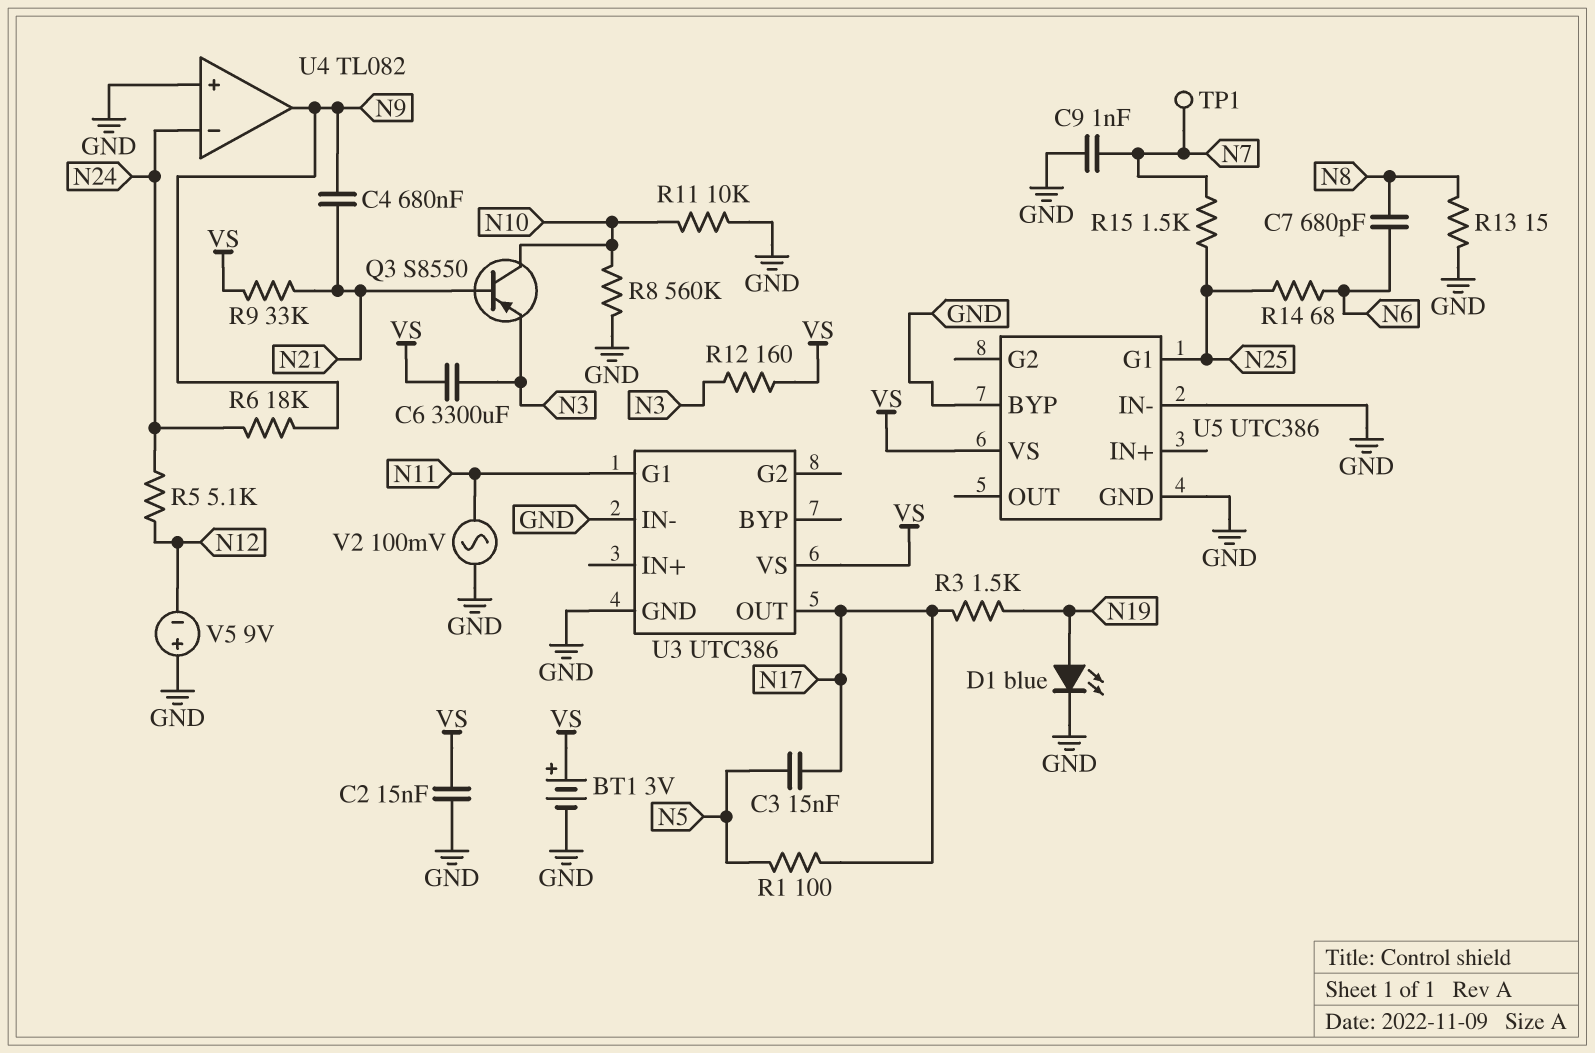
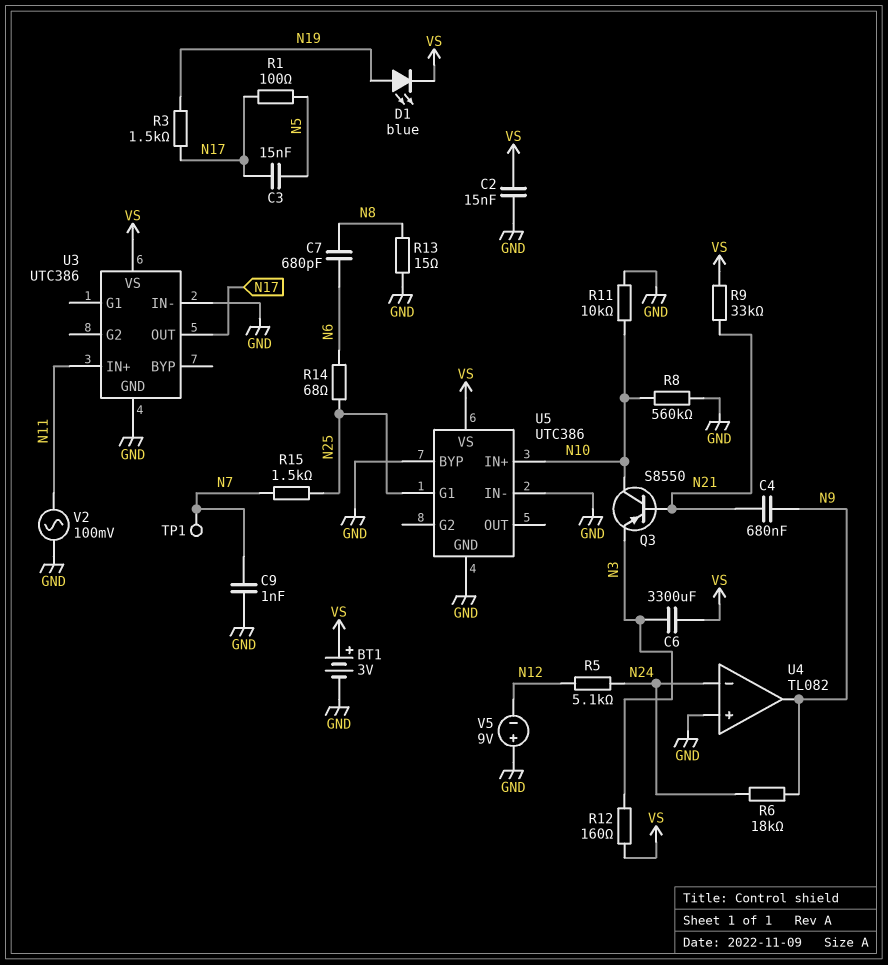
D1: LED blue (A N19, K GND) -> LED blue (A N19, K VS)
U3 pin G1: N11 -> none
U3 pin IN+: none -> N11
U5 pin IN+: none -> N10

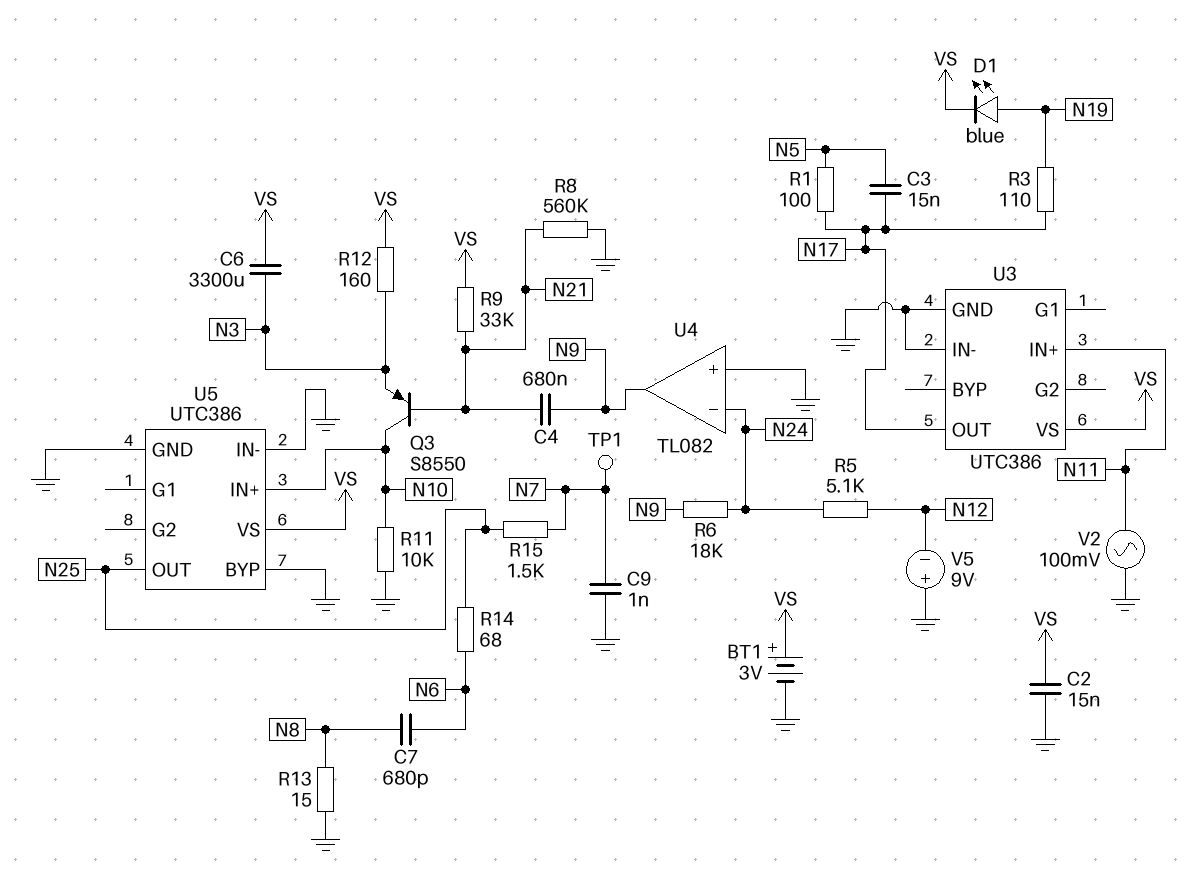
R3: 1.5k (N17, N19) -> 110 (N17, N19)
R8: 560k (GND, N10) -> 560k (GND, N21)
U5 pin G1: N25 -> none
U5 pin OUT: none -> N25

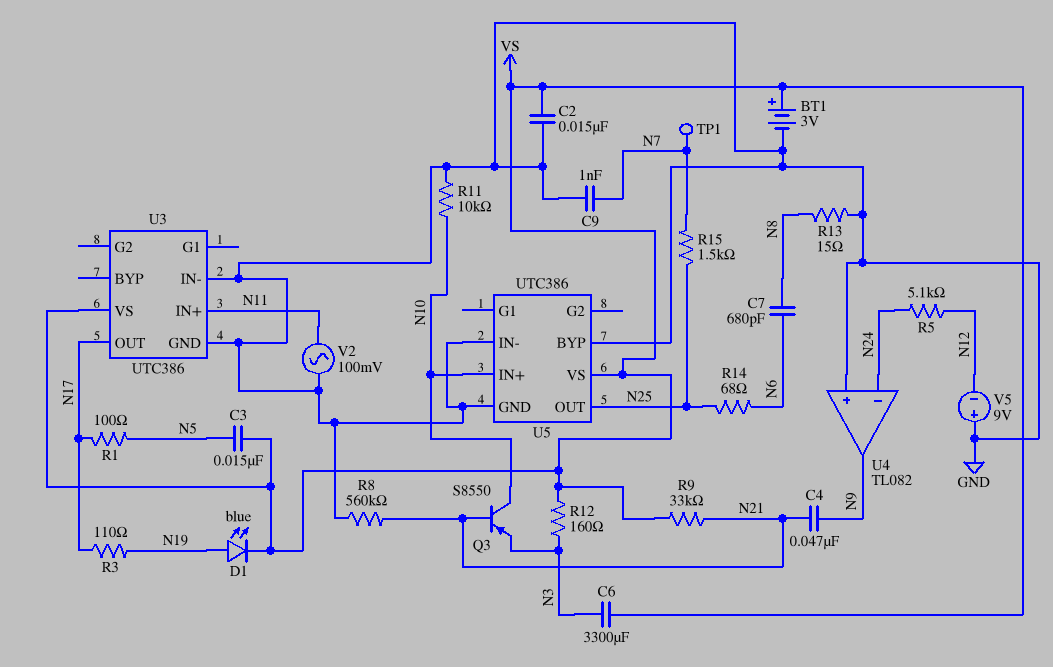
C3: 15nF (N5, N17) -> 15nF (N5, VS)
C4: 680nF (N9, N21) -> 47nF (N9, N21)
R6: 18k (N9, N24) -> none

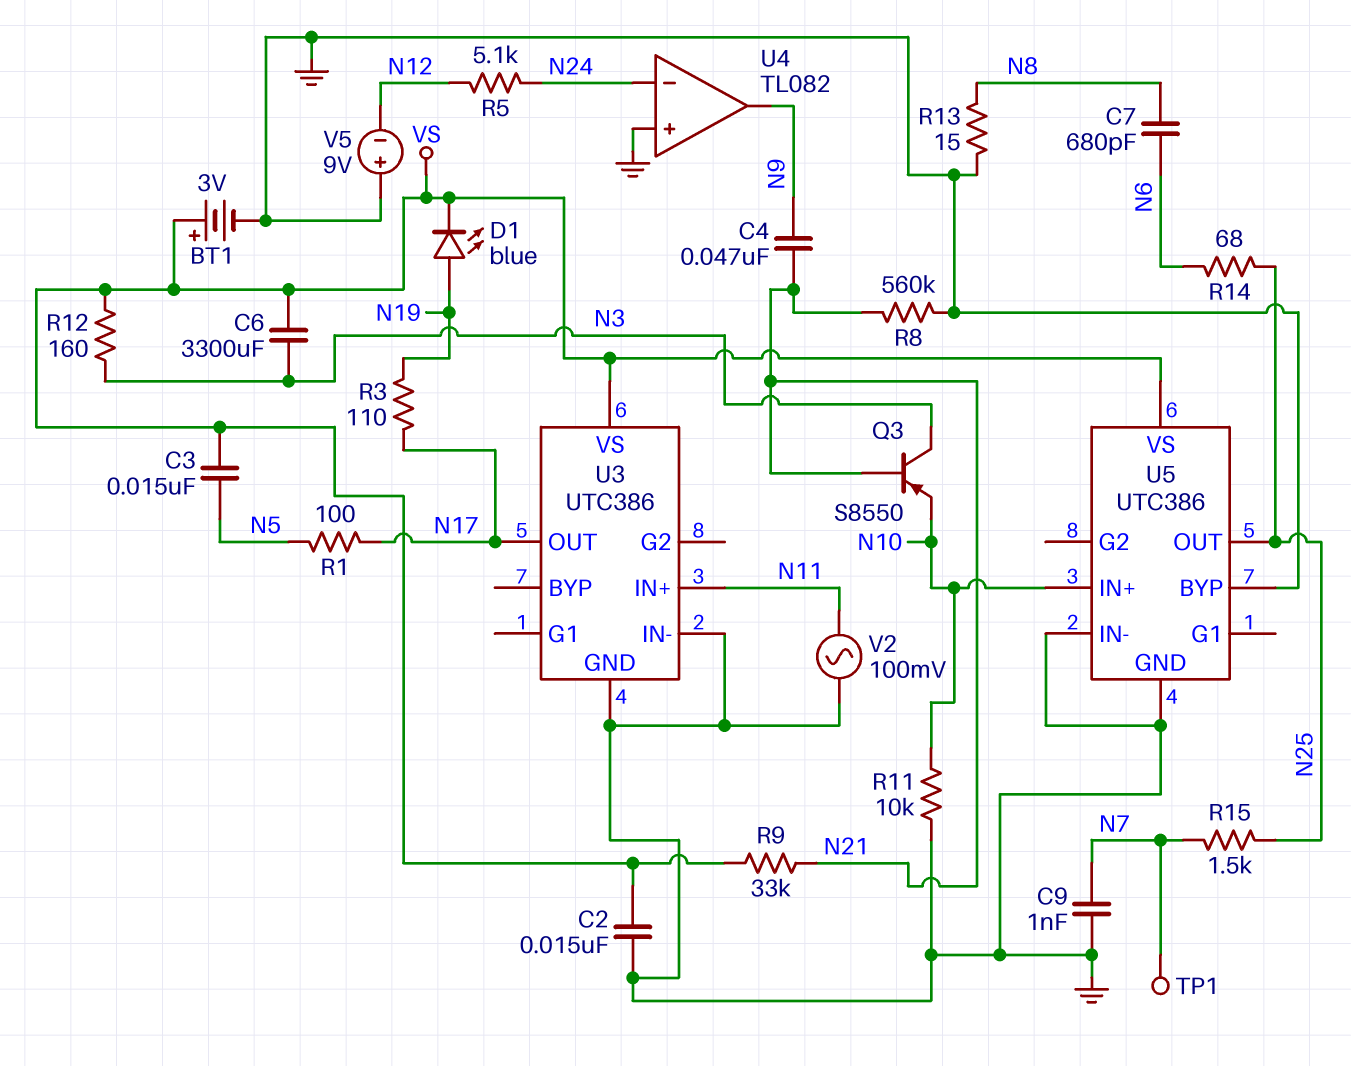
Q3: PNP S8550 (B N21, C N10, E N3) -> PNP S8550 (B N21, C N3, E N10)

